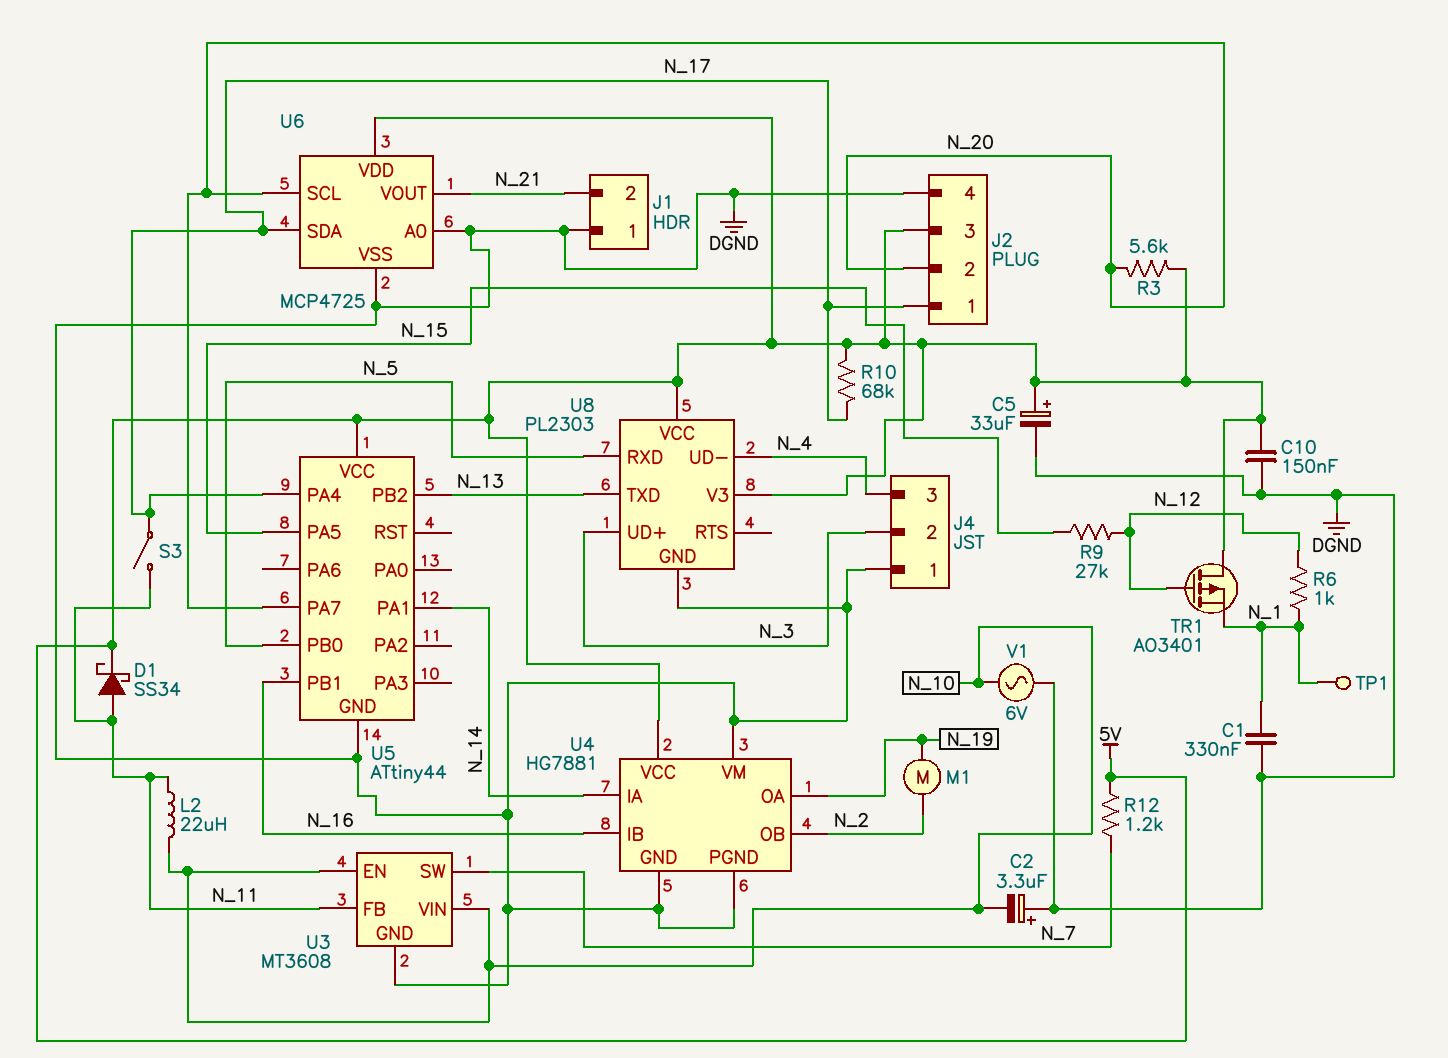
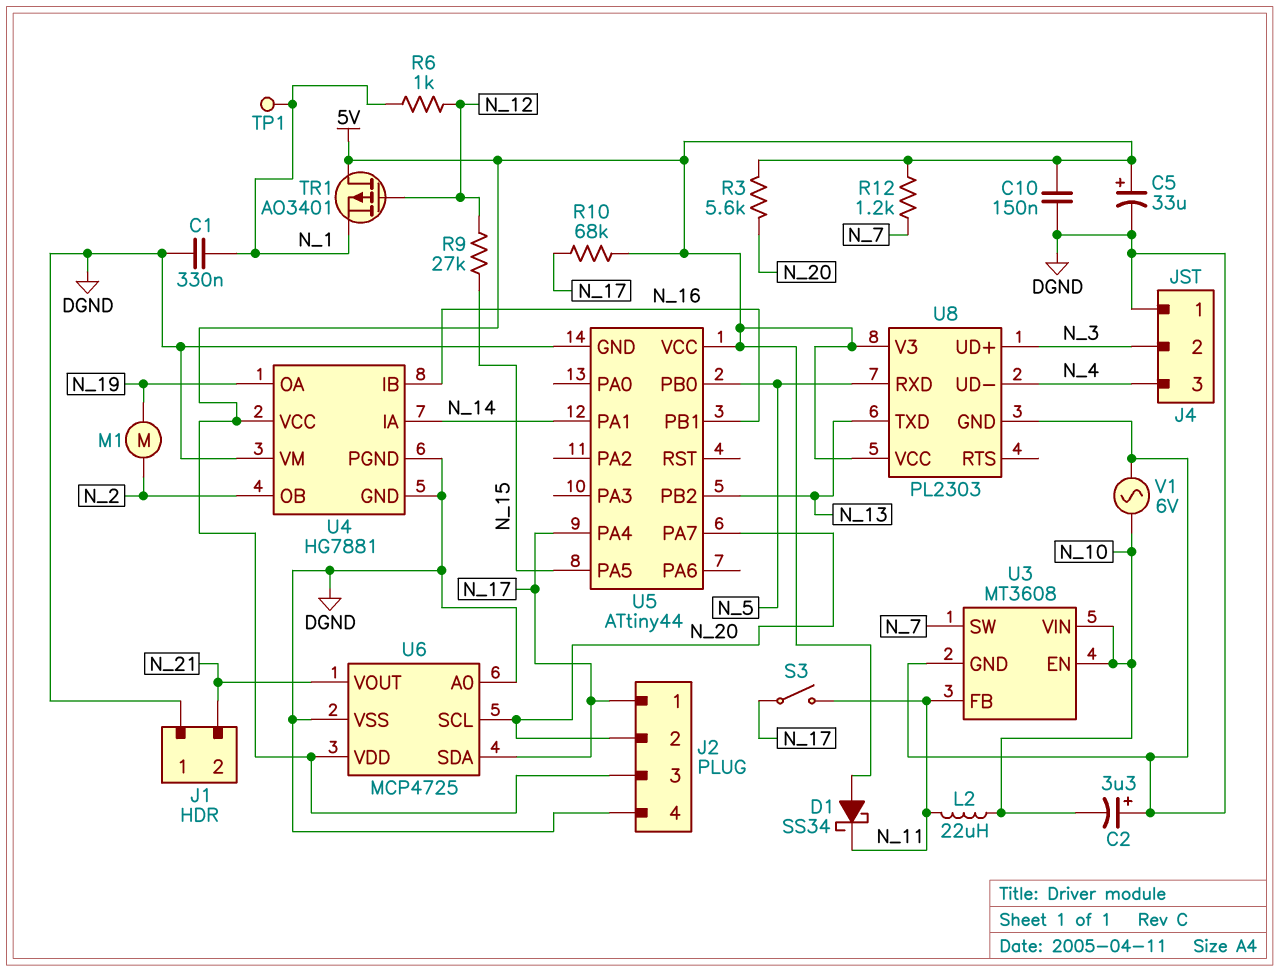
D1: schottky SS34 (A N_11, K 5V) -> schottky SS34 (A 5V, K N_11)

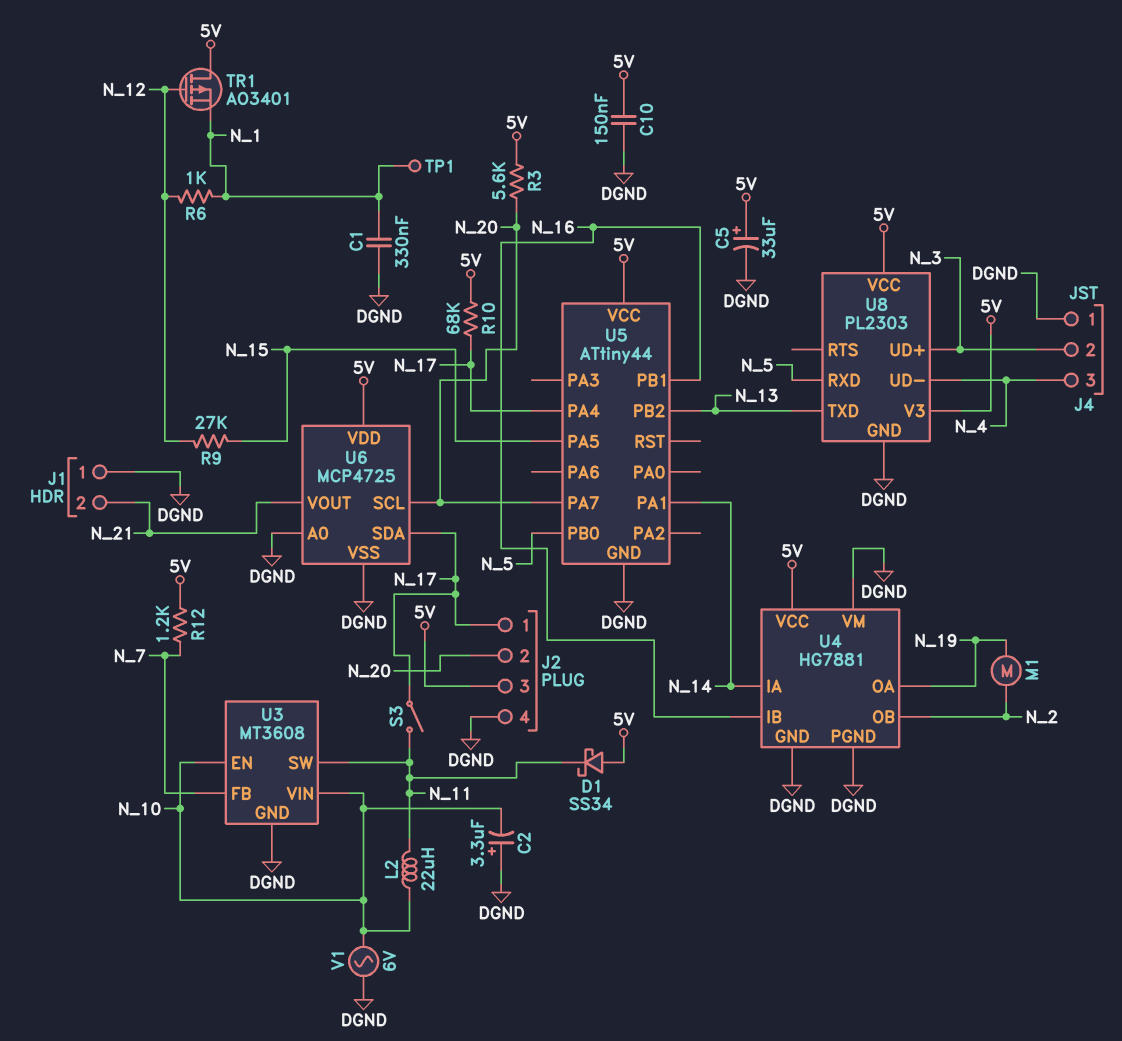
U3 pin FB: N_11 -> N_7
U3 pin SW: N_7 -> N_11

